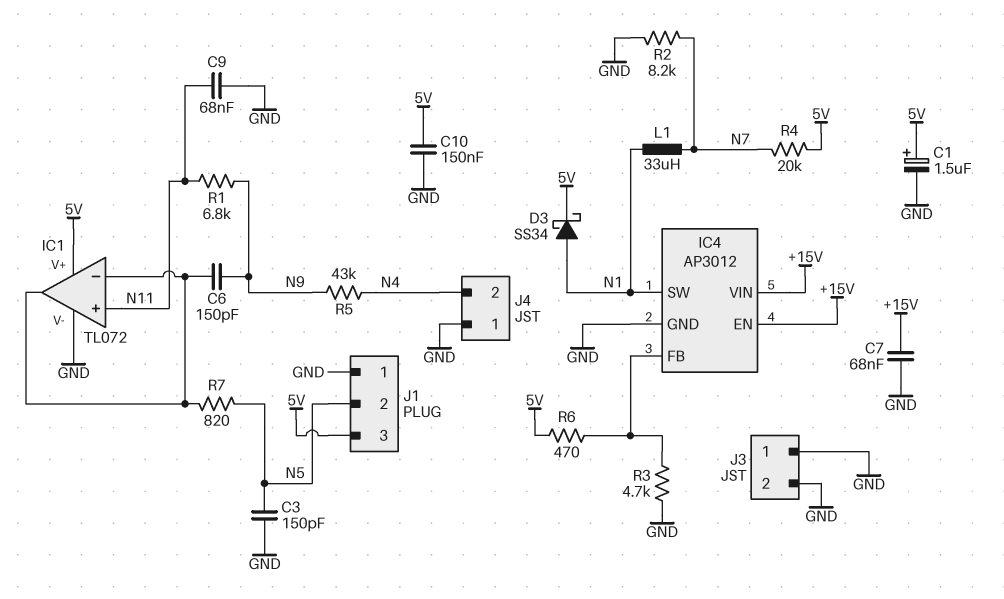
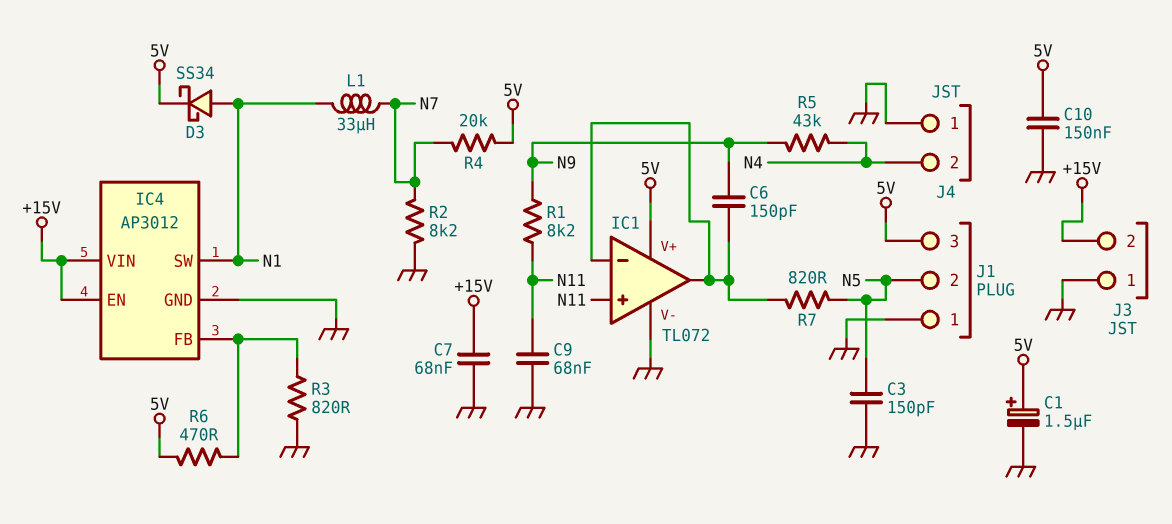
J3 pin 2: GND -> +15V
R1: 6.8k (N9, N11) -> 8.2k (N9, N11)
R3: 4.7k (GND, IC4/FB) -> 820 (GND, IC4/FB)

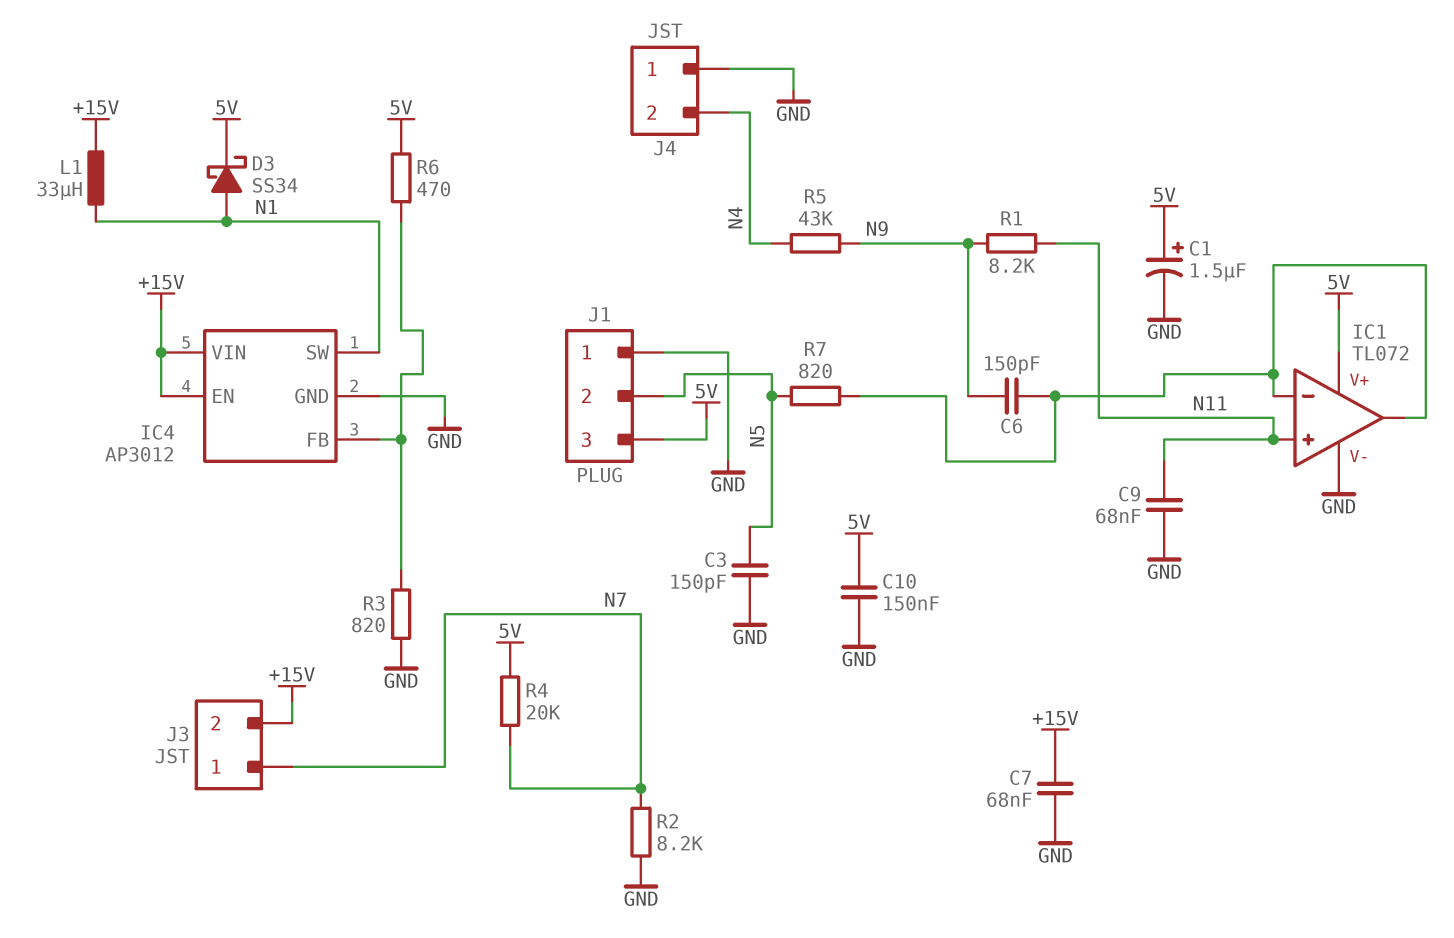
J3 pin 1: GND -> N7
L1: 33uH (N1, N7) -> 33uH (+15V, N1)

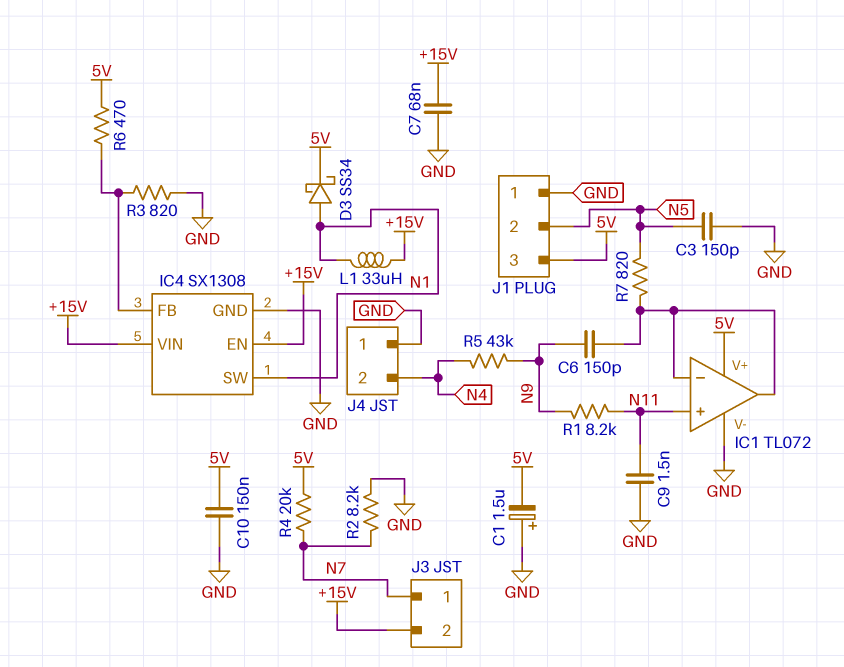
C1: 1.5uF (plus 5V, minus GND) -> 1.5uF (plus GND, minus 5V)
C9: 68nF (GND, N11) -> 1.5nF (GND, N11)
IC4: AP3012 -> SX1308

